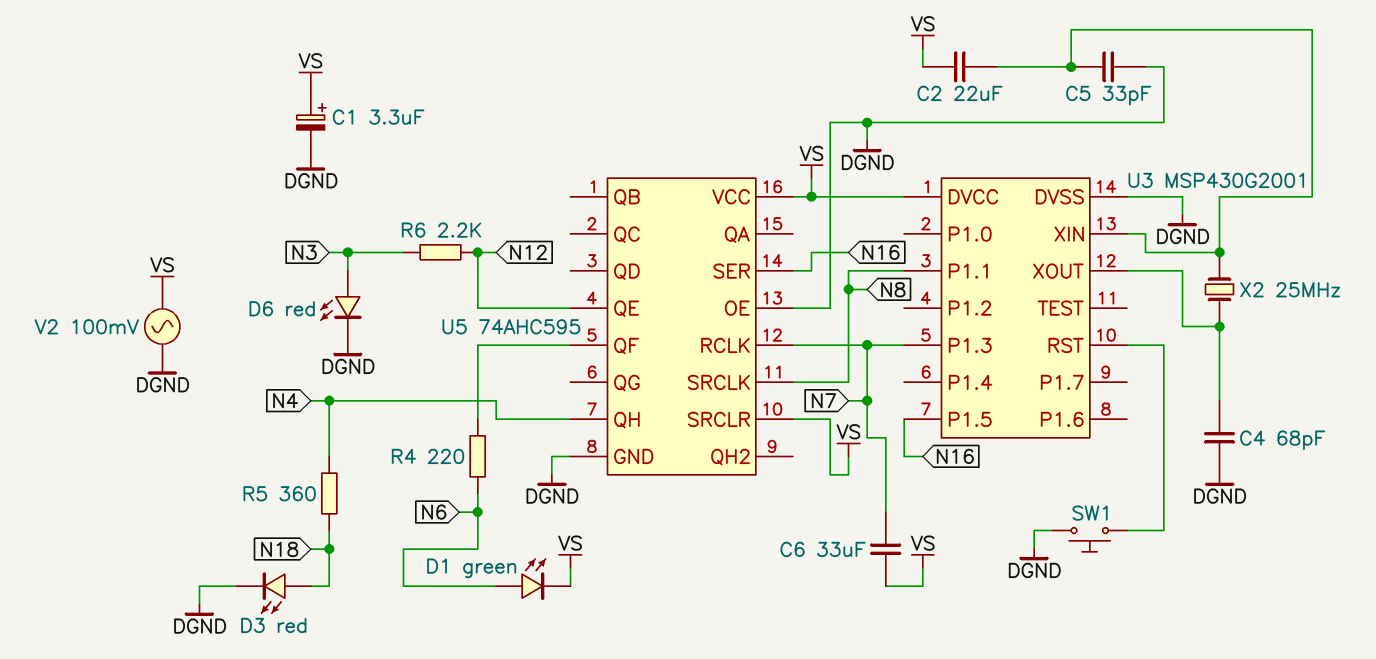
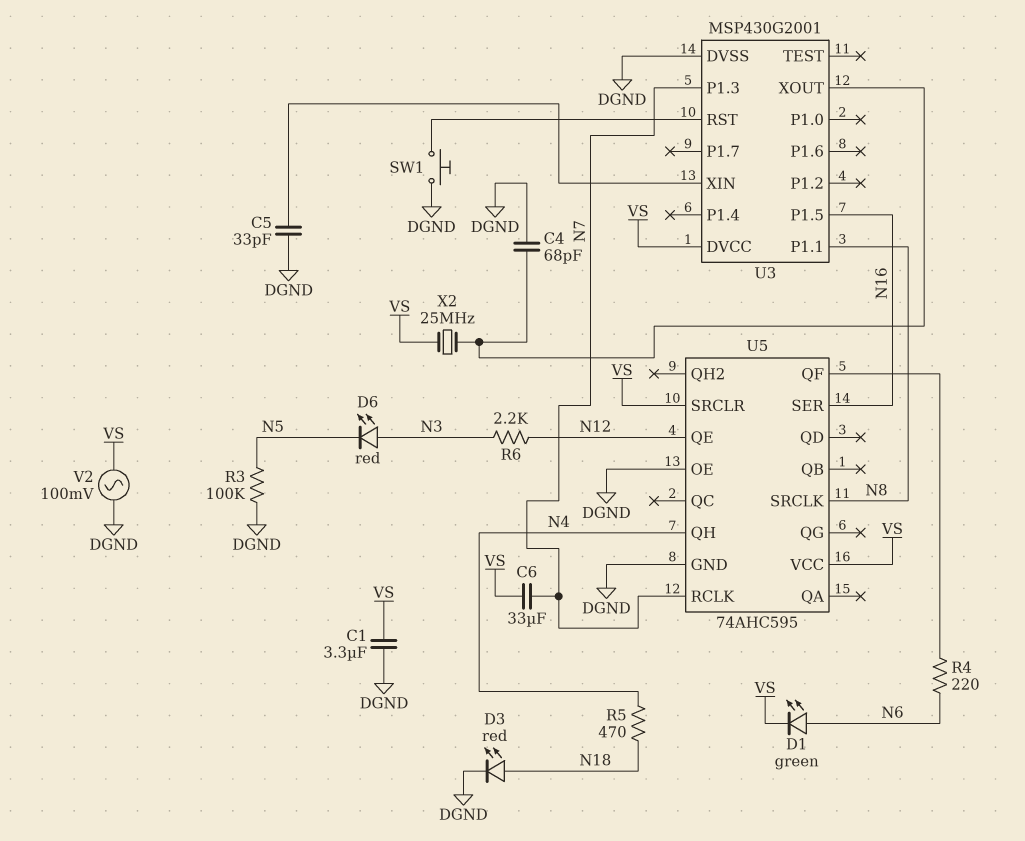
C1: 3.3uF (plus VS, minus DGND) -> 3.3uF (DGND, VS)
C2: 22uF (U3/XIN, VS) -> none
D6: LED red (A N3, K DGND) -> LED red (A N3, K N5)
R3: none -> 100k (DGND, N5)
R5: 360 (N4, N18) -> 470 (N4, N18)
X2: 25MHz (U3/XIN, U3/XOUT) -> 25MHz (U3/XOUT, VS)

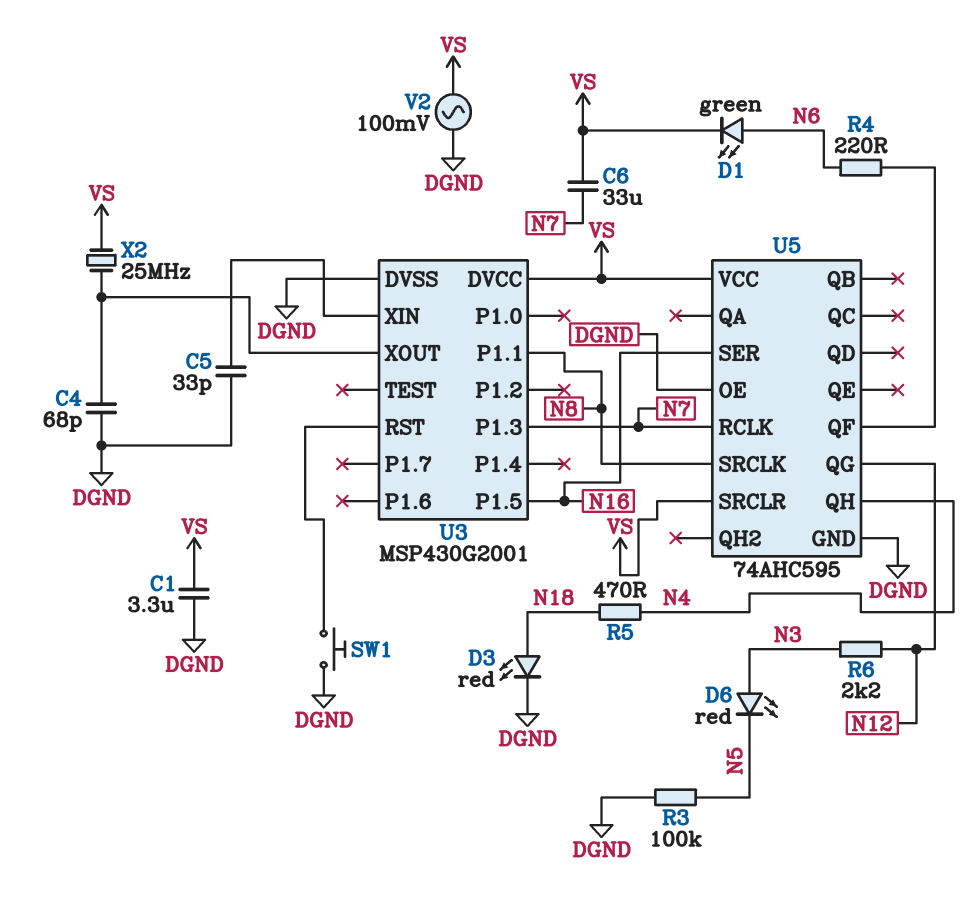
U5 pin QE: N12 -> none
U5 pin QG: none -> N12

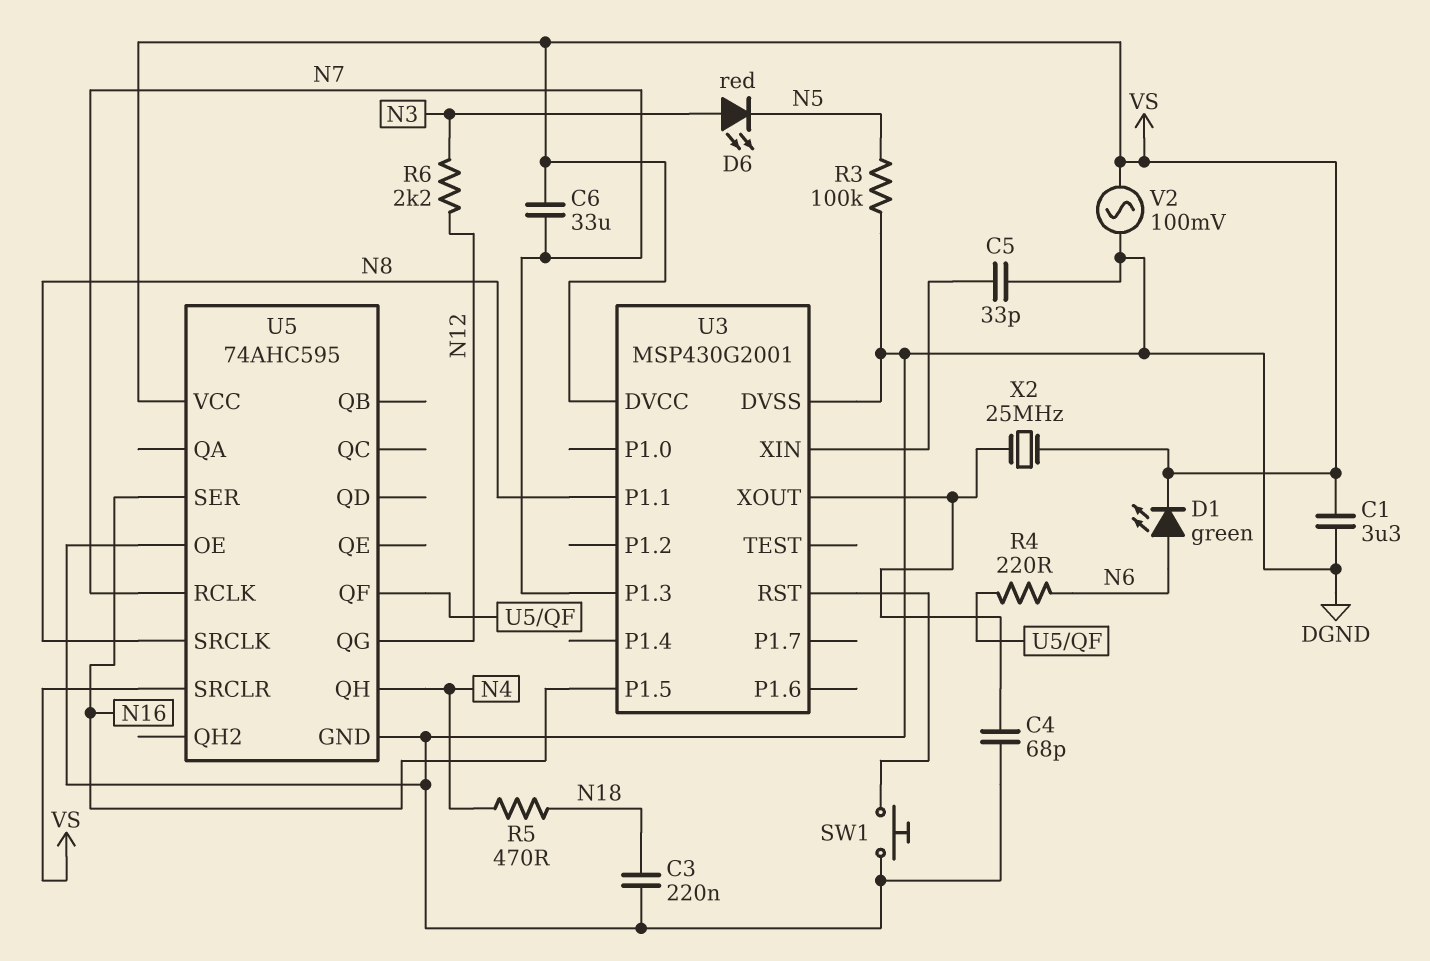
C3: none -> 220nF (DGND, N18)
D3: LED red (A N18, K DGND) -> none

